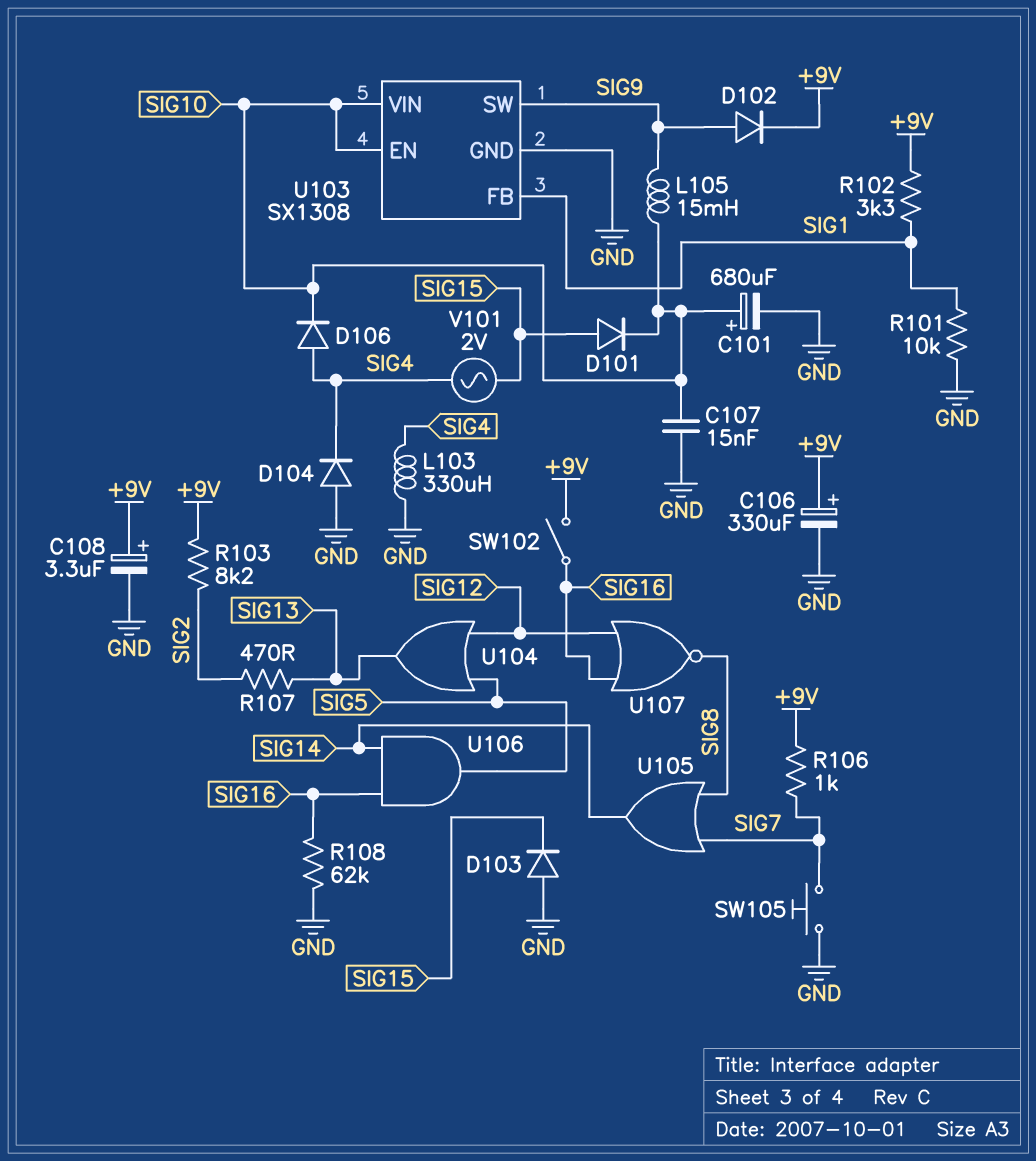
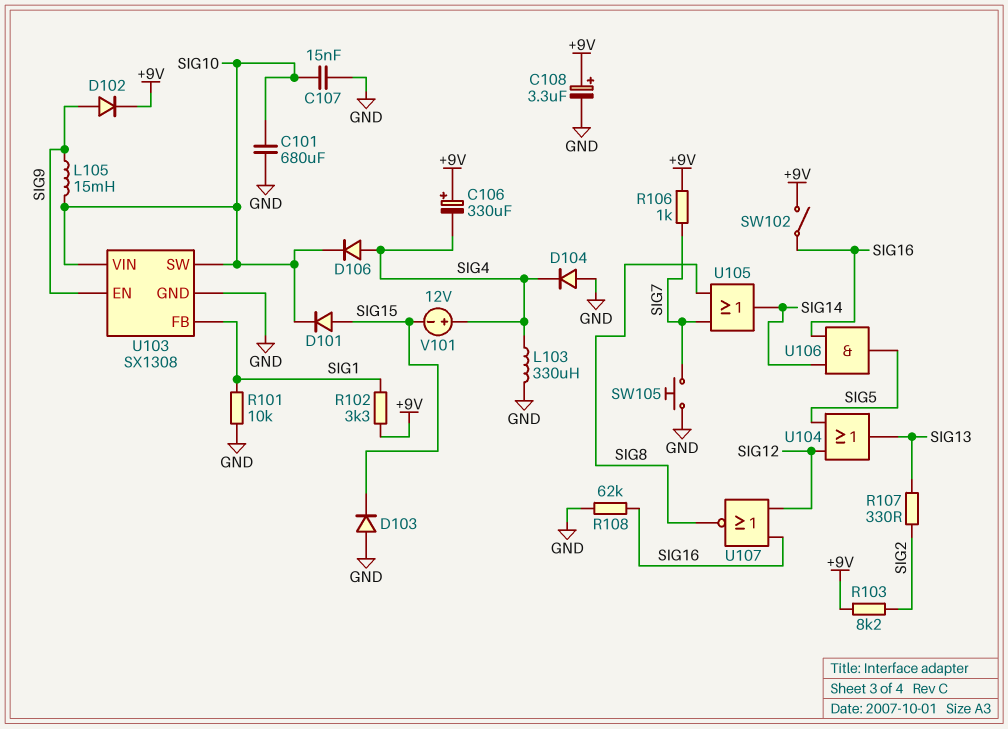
C101: 680uF (plus SIG10, minus GND) -> 680uF (GND, SIG10)
C106: 330uF (plus +9V, minus GND) -> 330uF (plus +9V, minus SIG4)
R107: 470 (SIG2, SIG13) -> 330 (SIG2, SIG13)
U103 pin EN: SIG10 -> SIG9
U103 pin SW: SIG9 -> SIG10
V101: AC 2V (SIG4, SIG15) -> 12V (plus SIG4, minus SIG15)

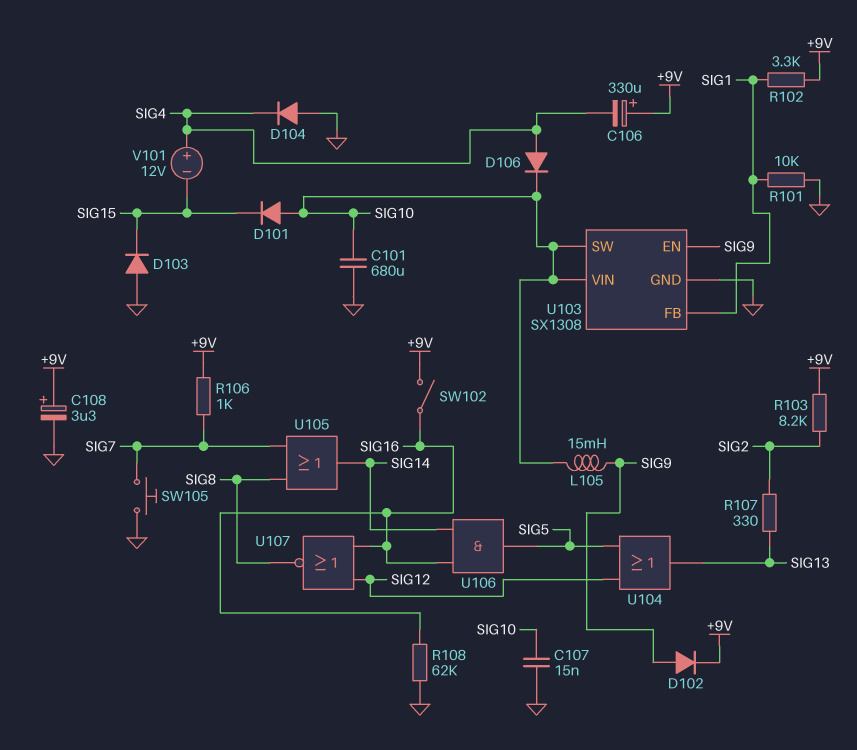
D101: diode (A SIG15, K SIG10) -> diode (A SIG10, K SIG15)
L103: 330uH (GND, SIG4) -> none

